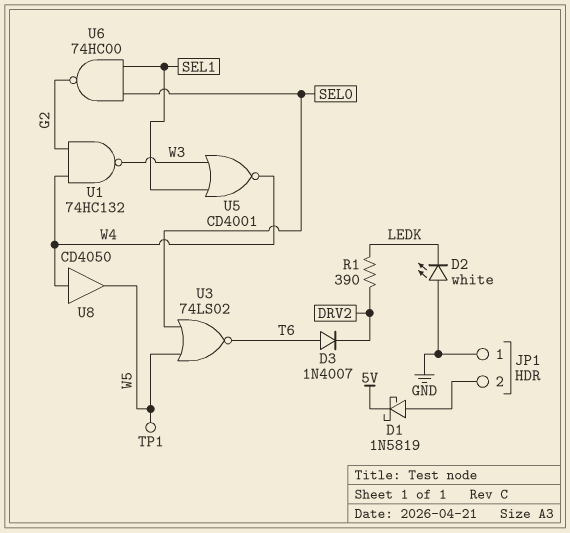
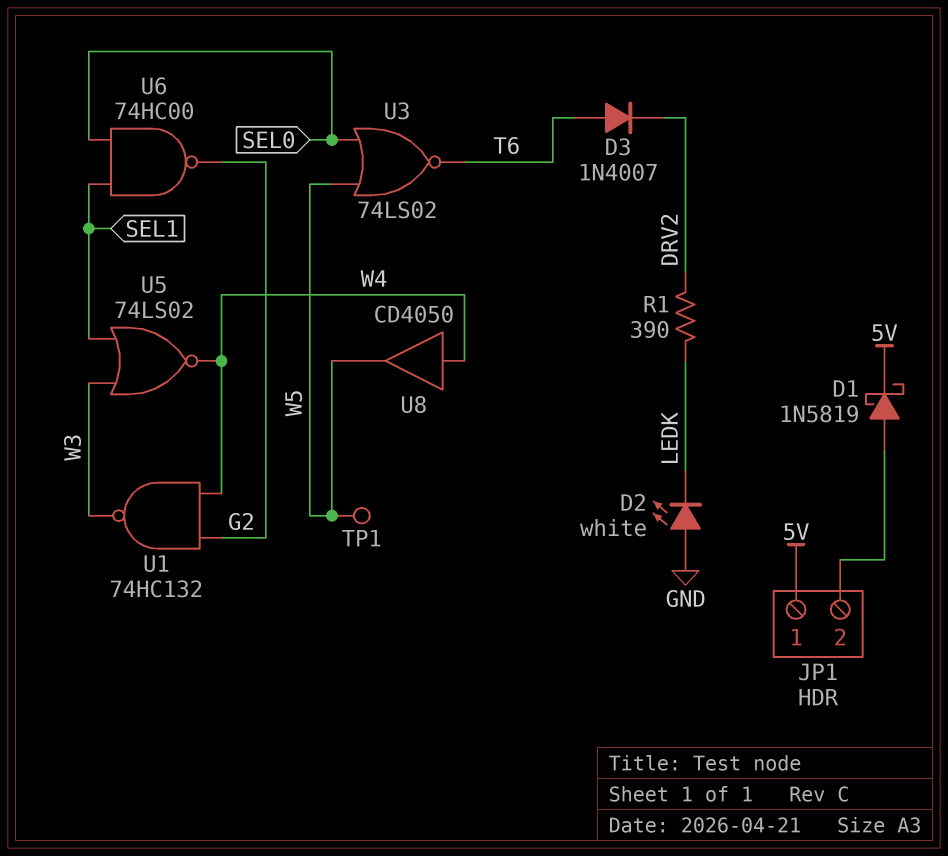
JP1 pin 1: GND -> 5V
U5: NOR CD4001 (in SEL1, in W3, out W4) -> NOR 74LS02 (in SEL1, in W3, out W4)

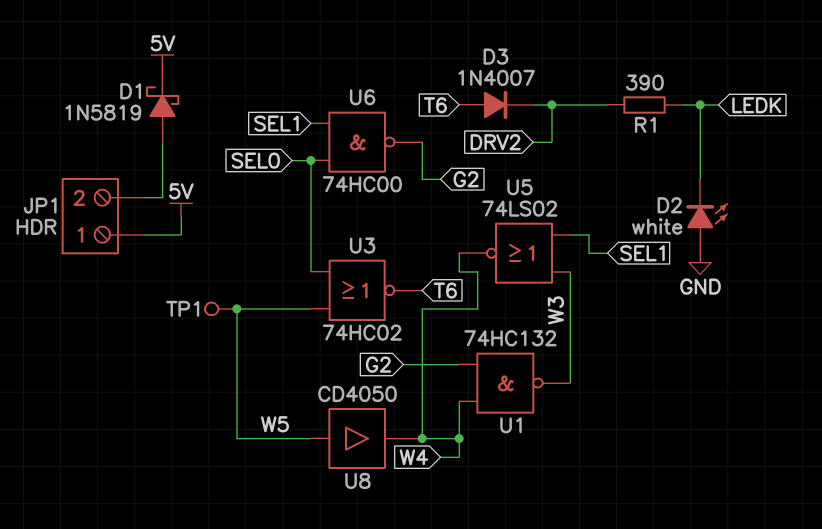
U3: NOR 74LS02 (in SEL0, in W5, out T6) -> NOR 74HC02 (in SEL0, in W5, out T6)
U8: buffer CD4050 (in W4, out W5) -> buffer CD4050 (in W5, out W4)

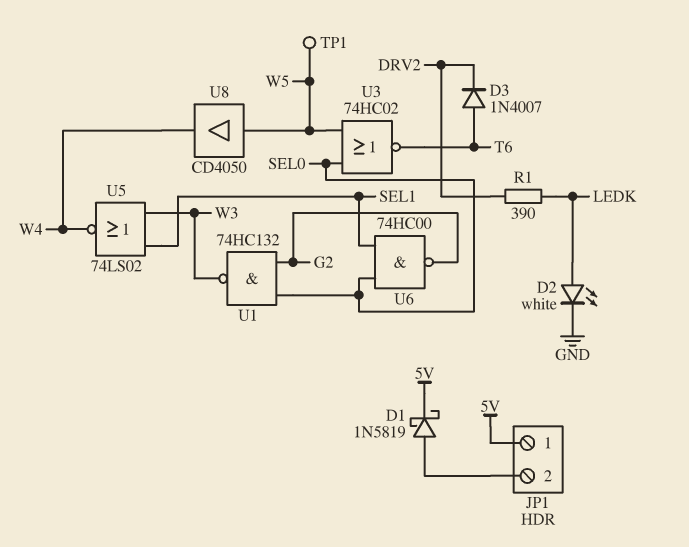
D2: LED white (A GND, K LEDK) -> LED white (A LEDK, K GND)
U1: NAND 74HC132 (in G2, in W4, out W3) -> NAND 74HC132 (in G2, in SEL0, out W3)

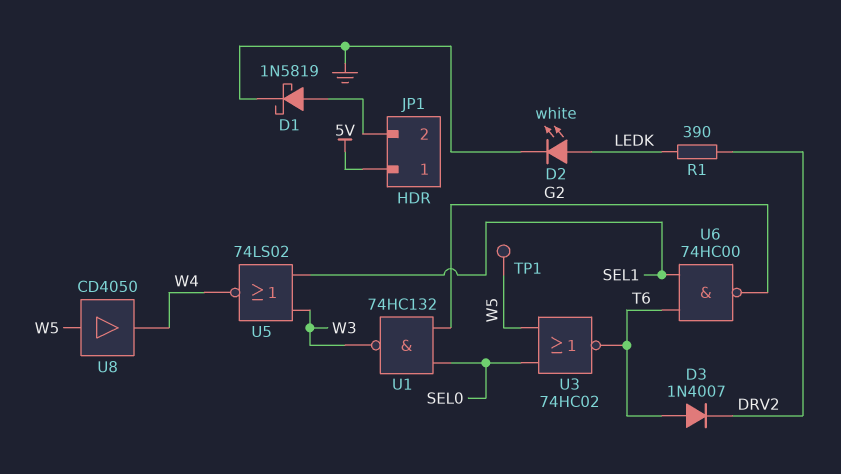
D1: schottky 1N5819 (A JP1/2, K 5V) -> schottky 1N5819 (A JP1/2, K GND)
U6: NAND 74HC00 (in SEL0, in SEL1, out G2) -> NAND 74HC00 (in SEL1, in T6, out G2)

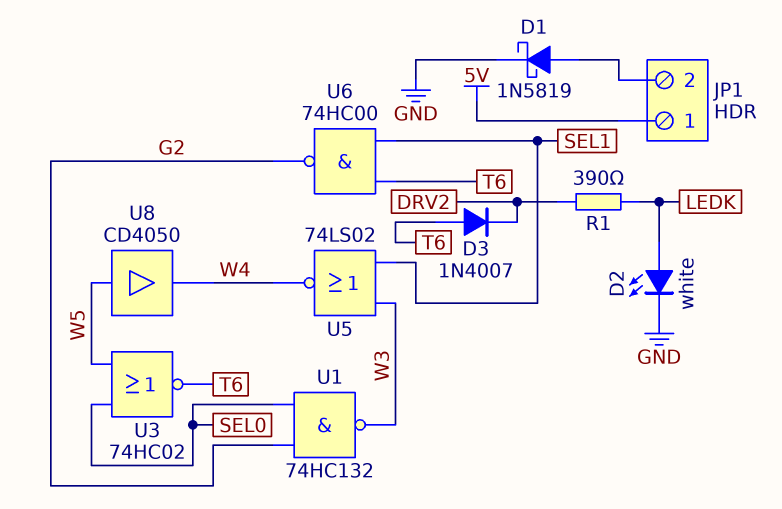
TP1: test point (W5) -> none

